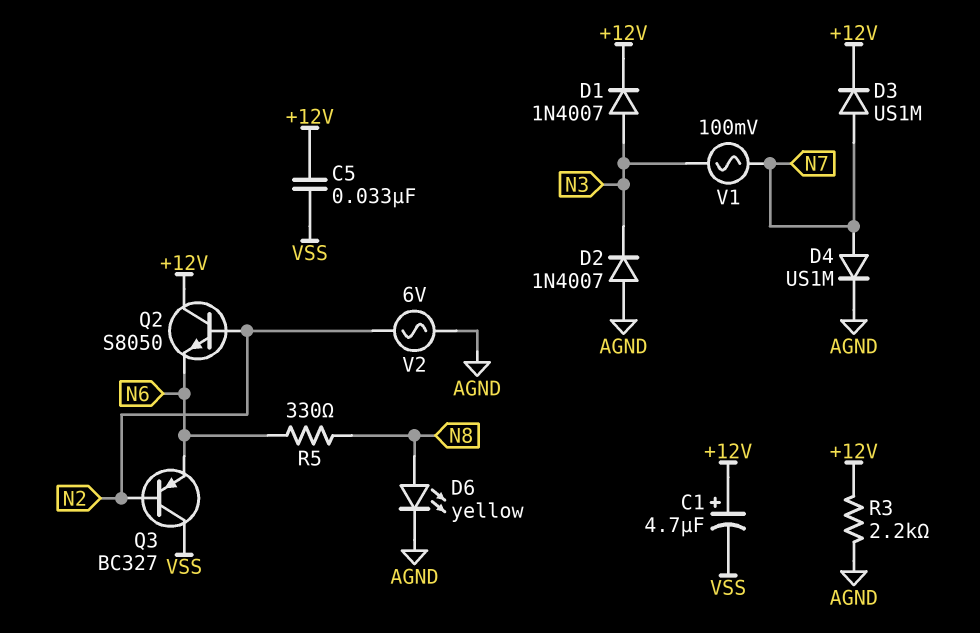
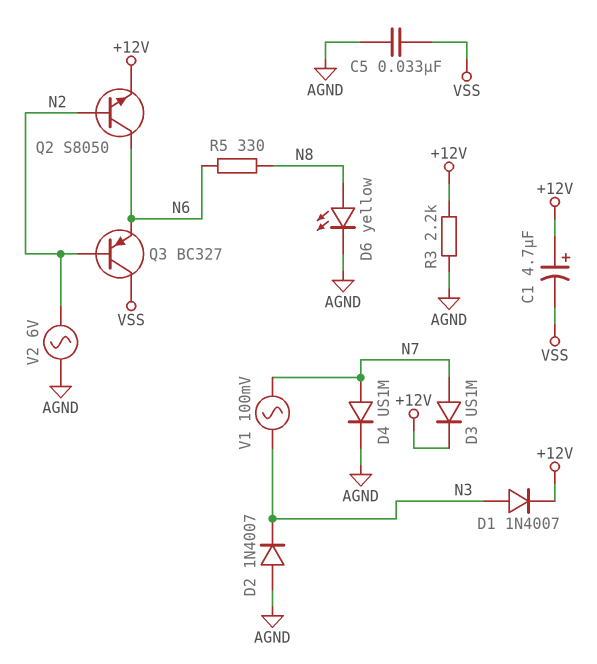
C5: 33nF (+12V, VSS) -> 33nF (AGND, VSS)
Q2: NPN S8050 (B N2, C +12V, E N6) -> NPN S8050 (B N2, C N6, E +12V)

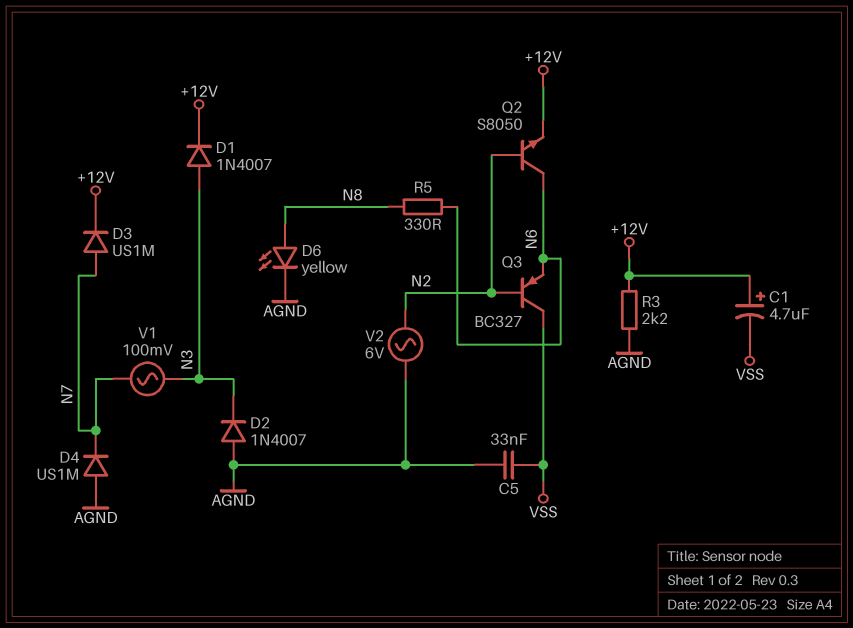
D4: diode US1M (A N7, K AGND) -> diode US1M (A AGND, K N7)

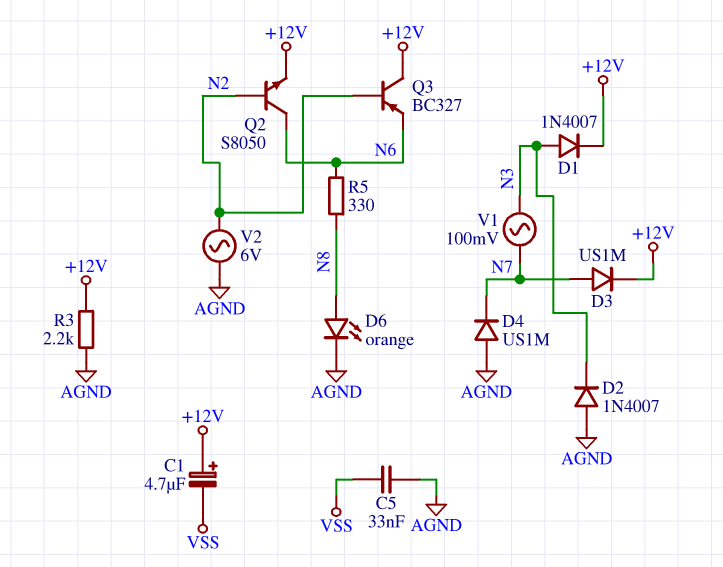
D6: LED yellow (A N8, K AGND) -> LED orange (A N8, K AGND)
Q3: PNP BC327 (B N2, C VSS, E N6) -> PNP BC327 (B N2, C +12V, E N6)

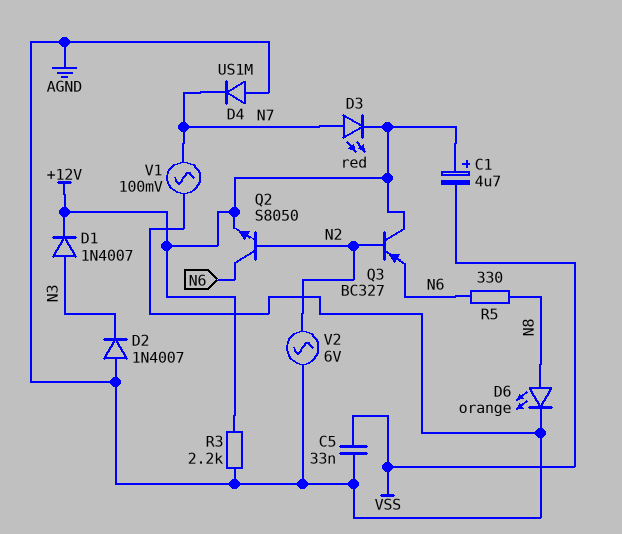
D3: diode US1M (A N7, K +12V) -> LED red (A N7, K +12V)
V1: AC 100mV (N3, N7) -> AC 100mV (AGND, N7)

